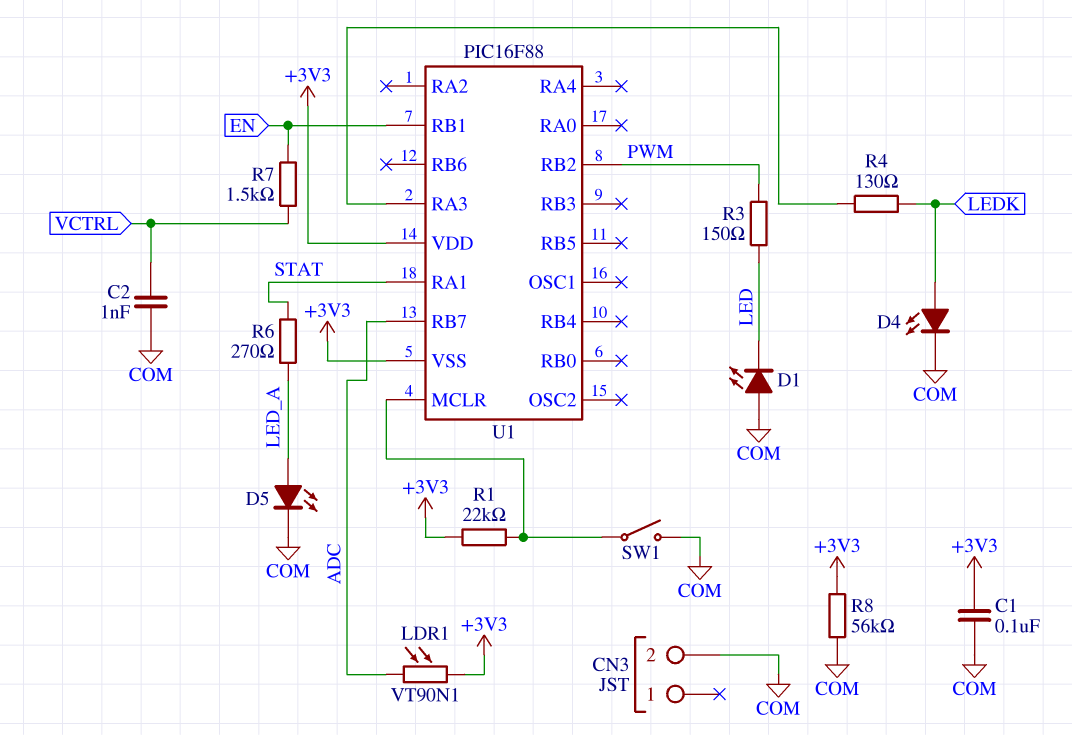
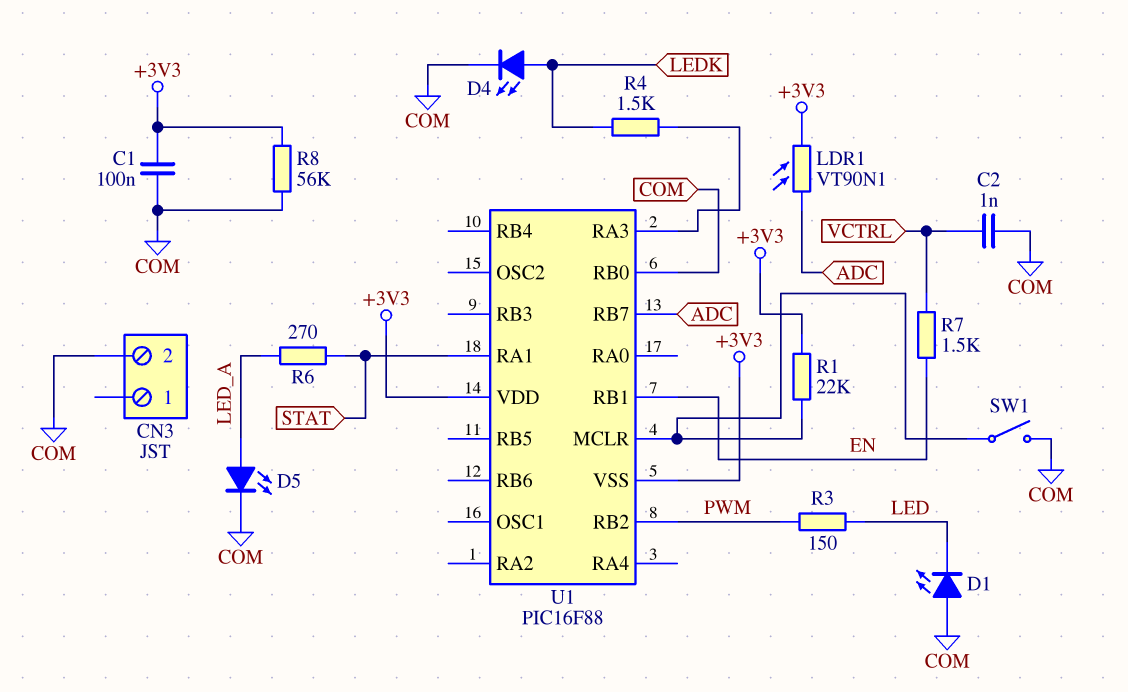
R4: 130 (LEDK, U1/RA3) -> 1.5k (LEDK, U1/RA3)
U1 pin RB0: none -> COM

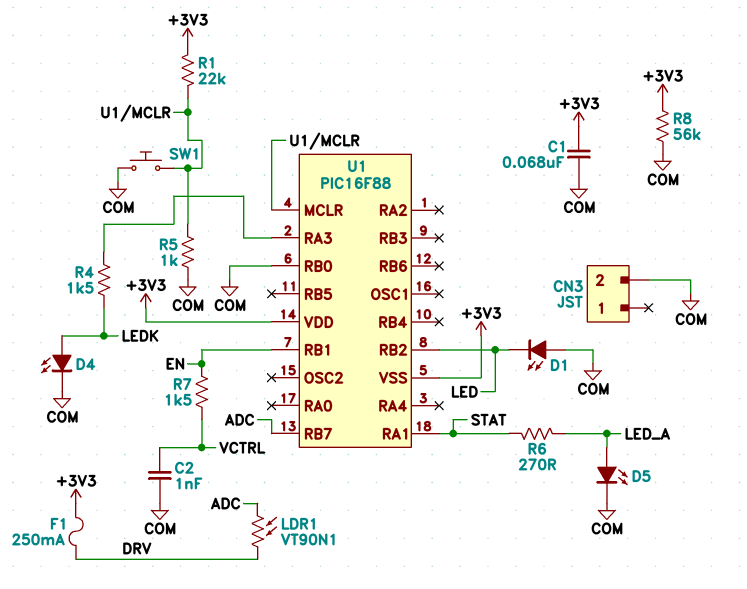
C1: 100nF (+3V3, COM) -> 68nF (+3V3, COM)
F1: none -> 250mA (+3V3, DRV)
LDR1: VT90N1 (+3V3, ADC) -> VT90N1 (ADC, DRV)
R3: 150 (LED, PWM) -> none
R5: none -> 1k (COM, U1/MCLR)
SW1: switch (COM, U1/MCLR) -> button (COM, U1/MCLR)
U1 pin RB2: PWM -> LED

